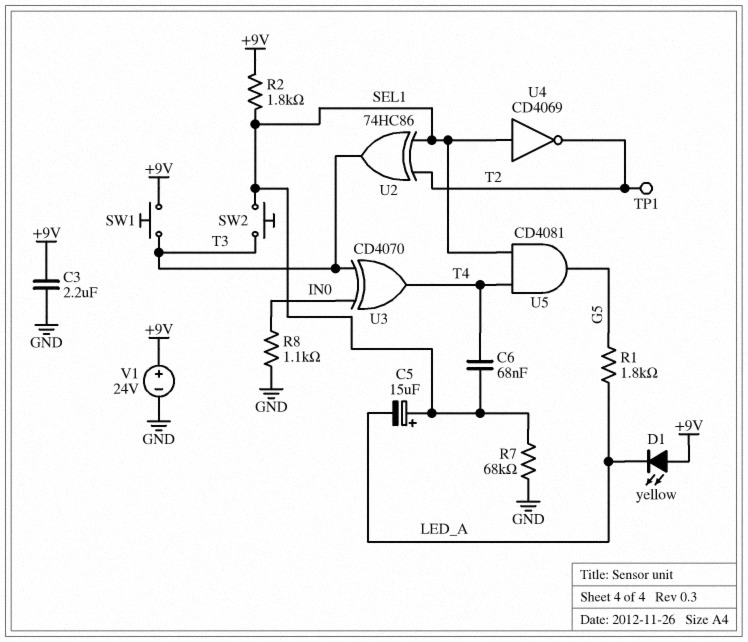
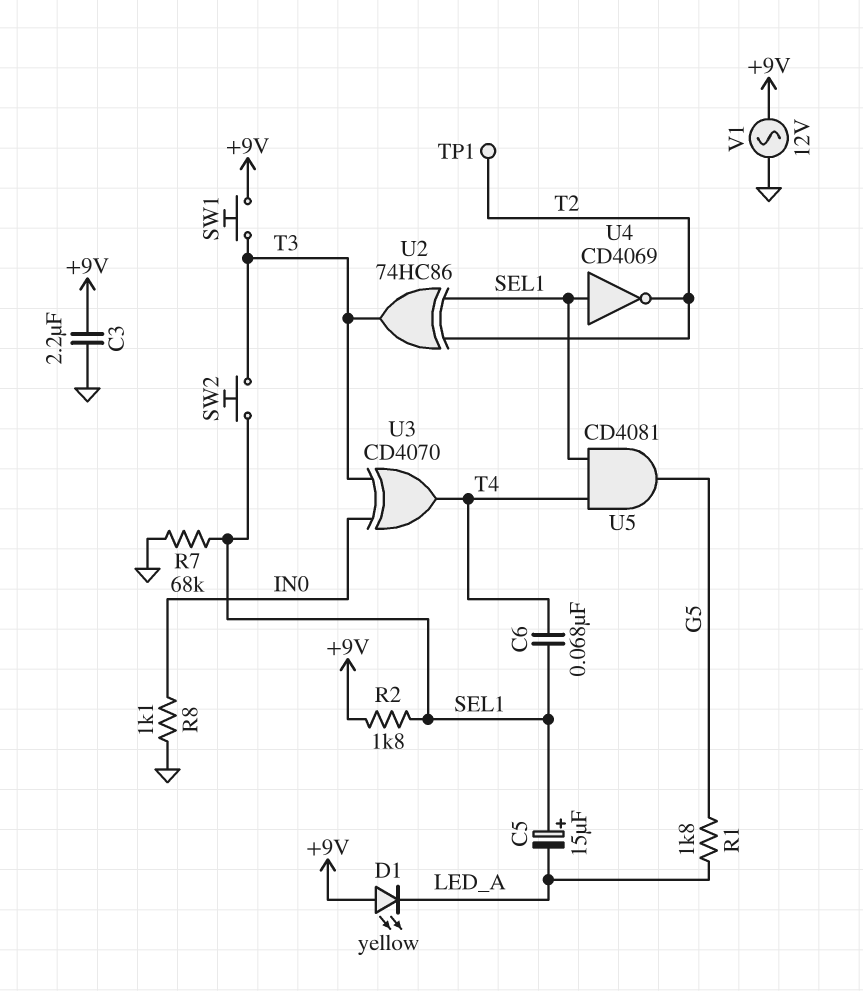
V1: 24V (plus +9V, minus GND) -> AC 12V (+9V, GND)

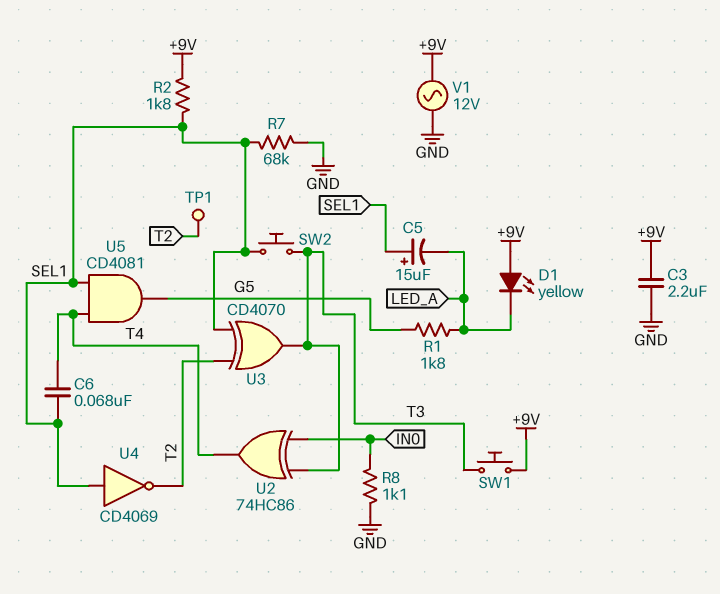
U2: XOR 74HC86 (in SEL1, in T2, out T3) -> XOR 74HC86 (in IN0, in T3, out T4)
U3: XOR CD4070 (in IN0, in T3, out T4) -> XOR CD4070 (in SEL1, in T2, out T3)

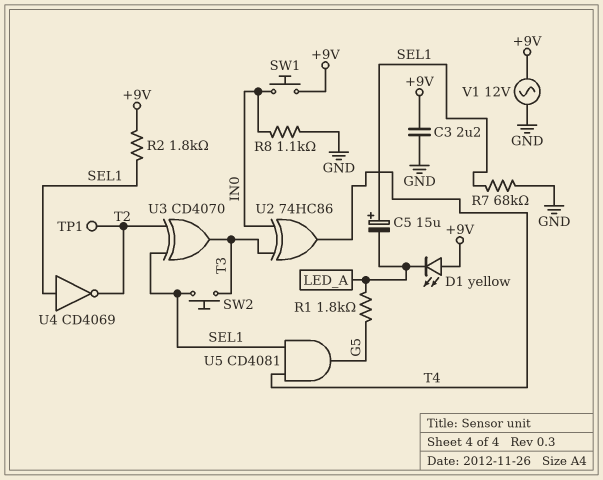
C6: 68nF (SEL1, T4) -> none
SW1: button (+9V, T3) -> button (+9V, IN0)

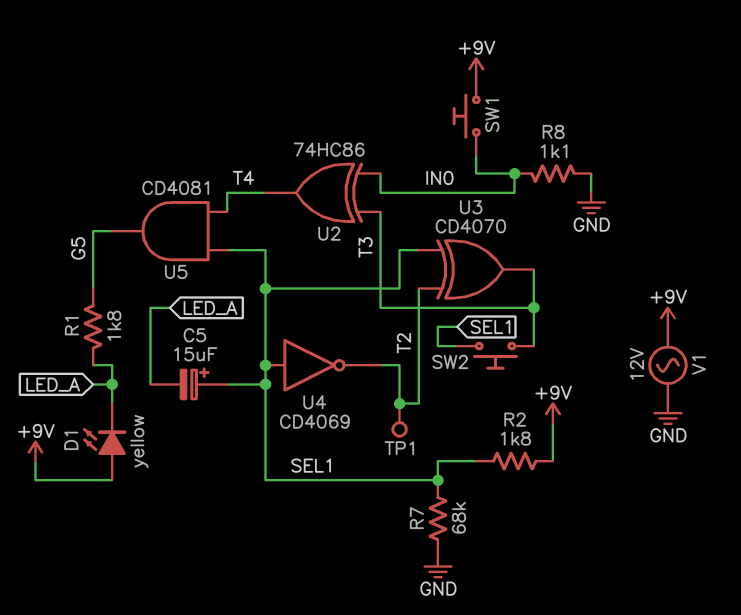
C3: 2.2uF (+9V, GND) -> none

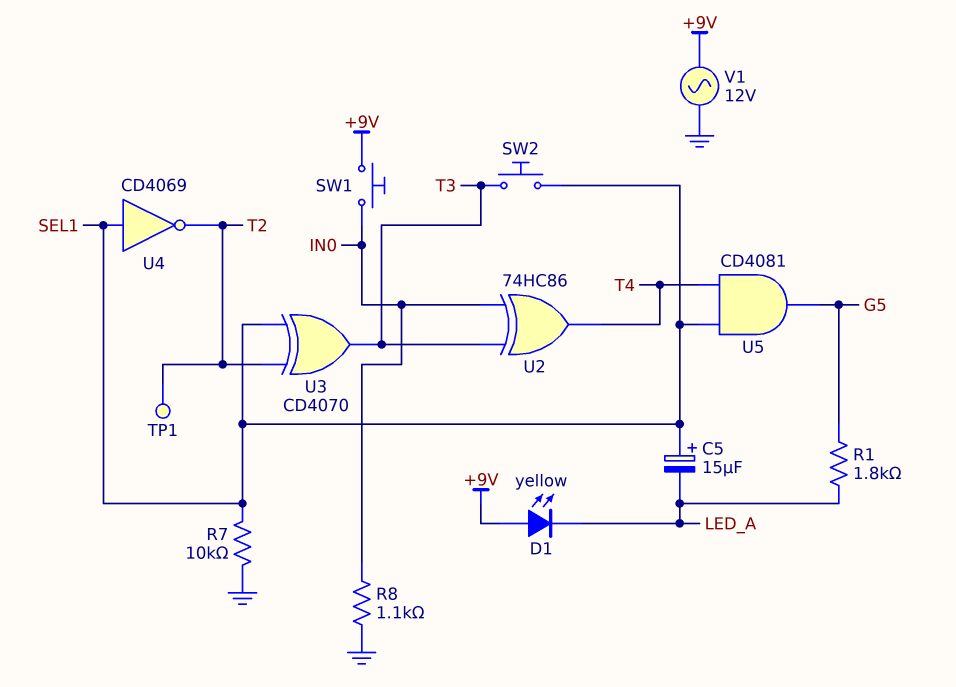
R2: 1.8k (+9V, SEL1) -> none
R7: 68k (GND, SEL1) -> 10k (GND, SEL1)

